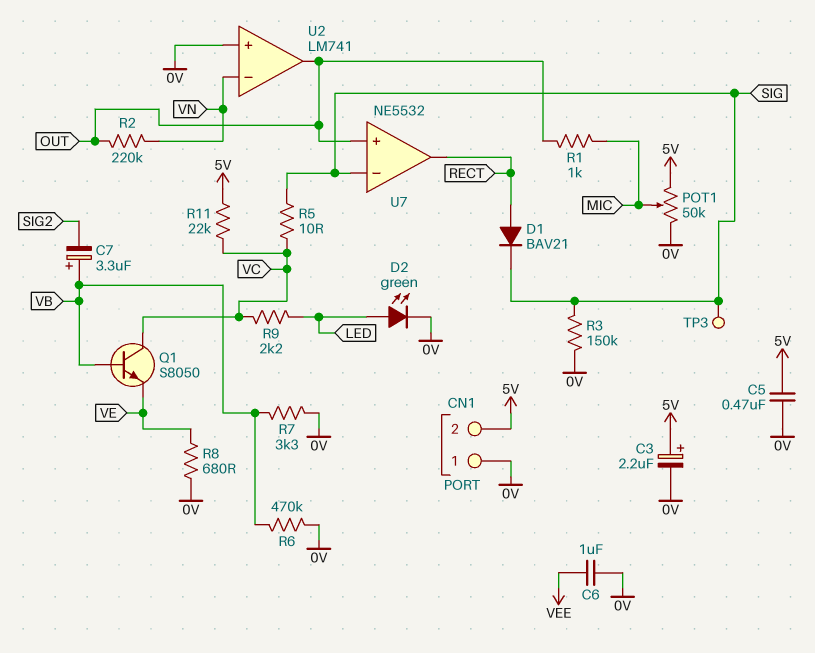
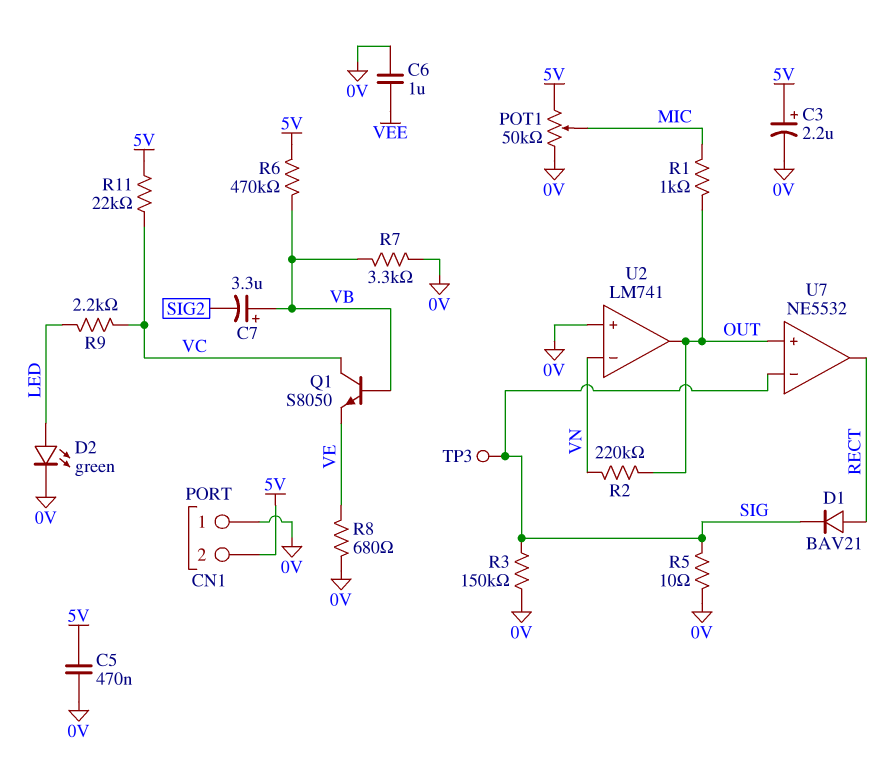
R5: 10 (SIG, VC) -> 10 (0V, SIG)
R6: 470k (0V, VB) -> 470k (5V, VB)

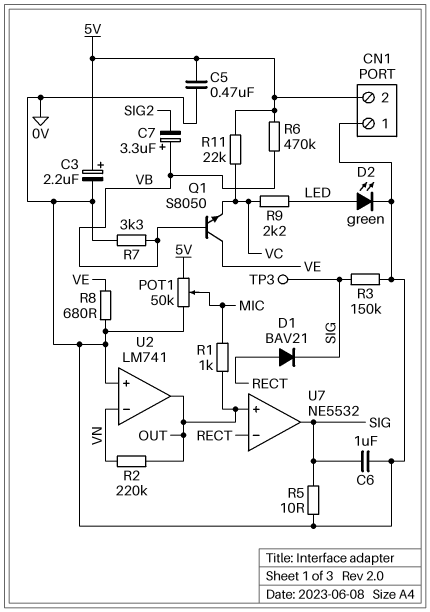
C6: 1uF (0V, VEE) -> 1uF (0V, SIG)
Q1: NPN S8050 (B VB, C VC, E VE) -> NPN S8050 (B VB, C VE, E VC)
U7 pin in-: SIG -> RECT
U7 pin out: RECT -> SIG

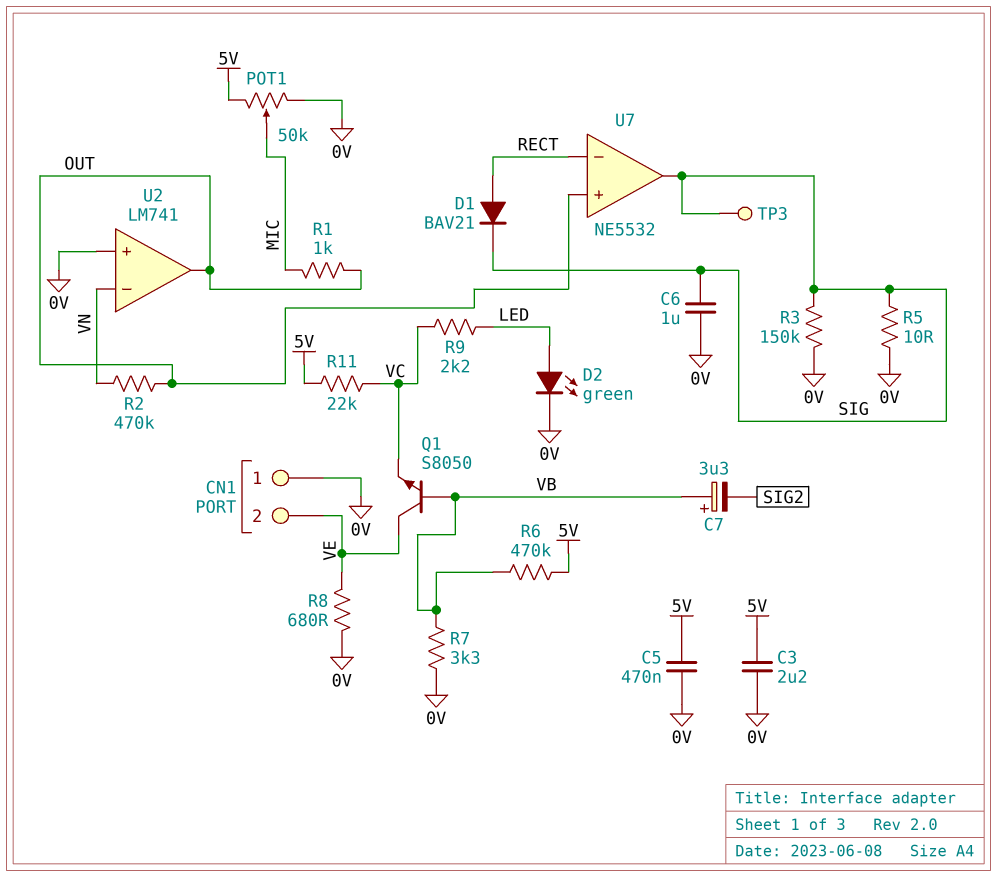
C3: 2.2uF (plus 5V, minus 0V) -> 2.2uF (0V, 5V)
CN1 pin 2: 5V -> VE
R2: 220k (OUT, VN) -> 470k (OUT, VN)

